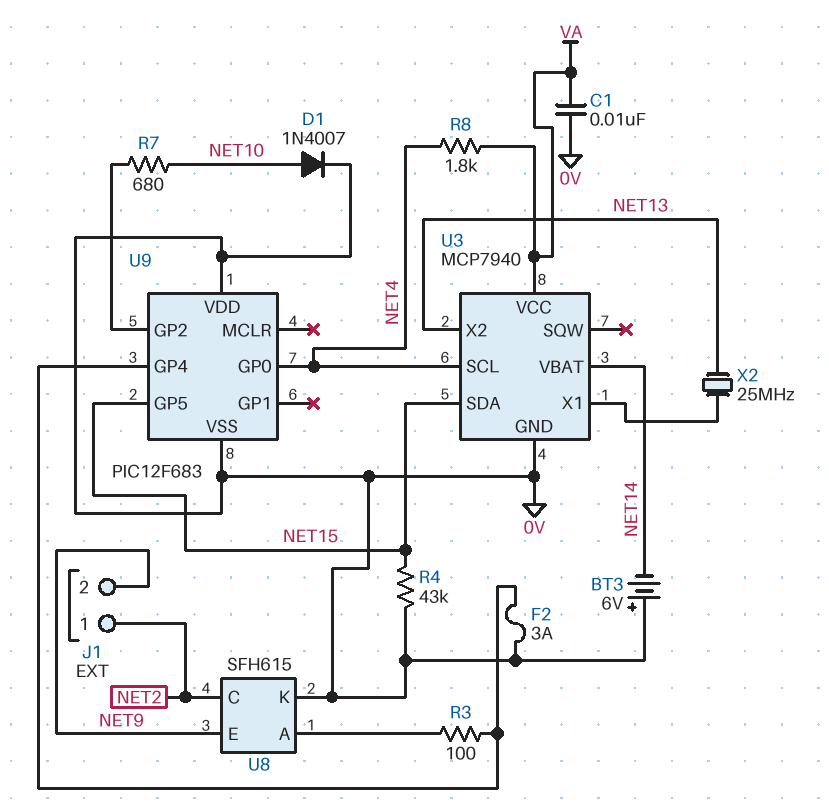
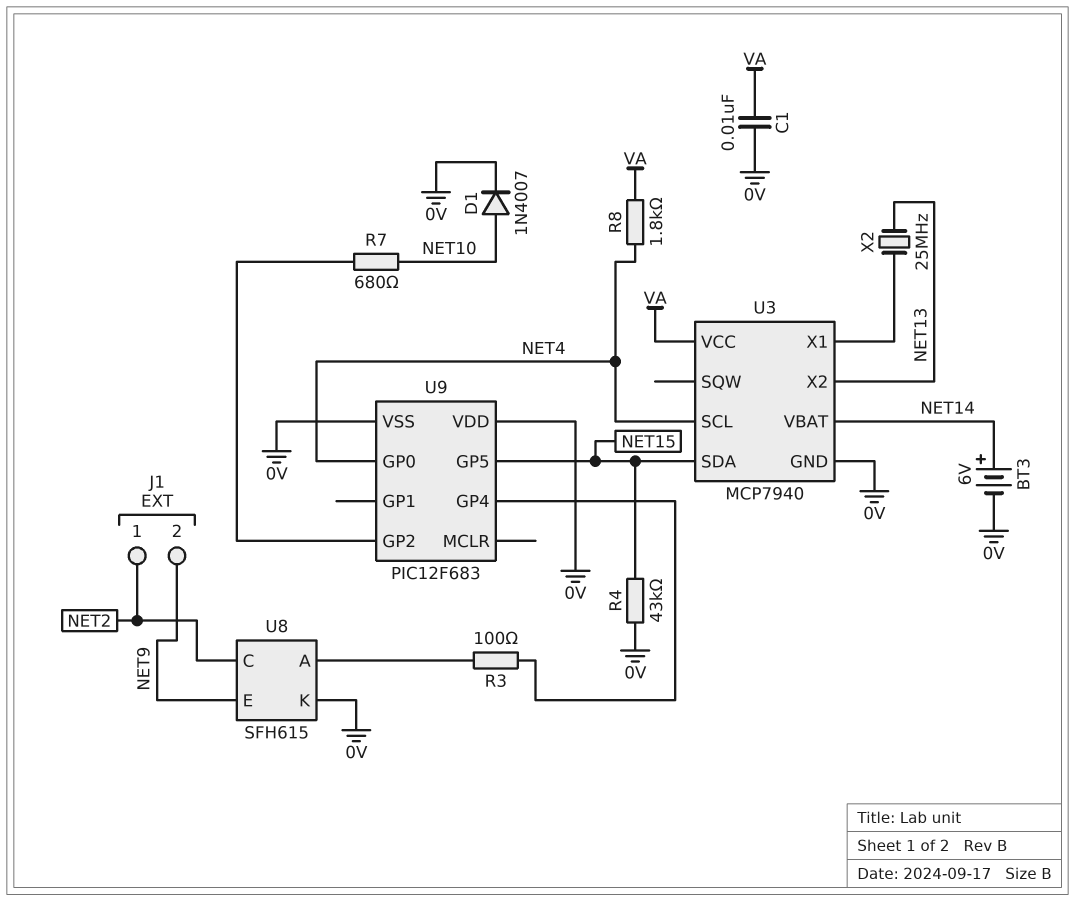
BT3: 6V (plus 0V, minus NET14) -> 6V (plus NET14, minus 0V)
F2: 3A (0V, U9/GP4) -> none

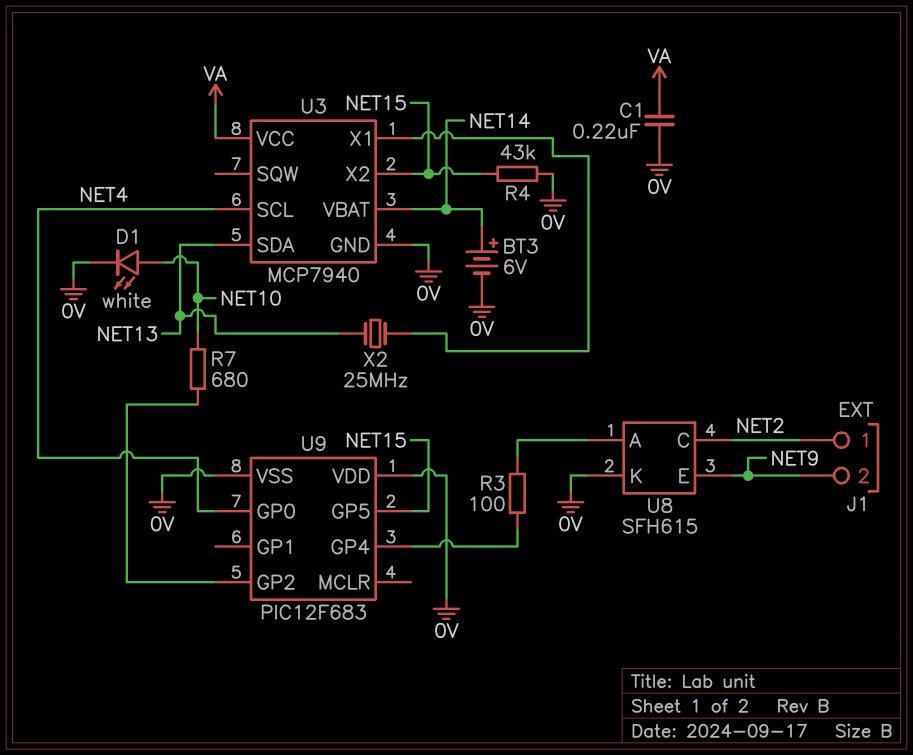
C1: 10nF (0V, VA) -> 220nF (0V, VA)
D1: diode 1N4007 (A NET10, K 0V) -> LED white (A NET10, K 0V)
R8: 1.8k (NET4, VA) -> none
U3 pin SDA: NET15 -> NET13
U3 pin X2: NET13 -> NET15

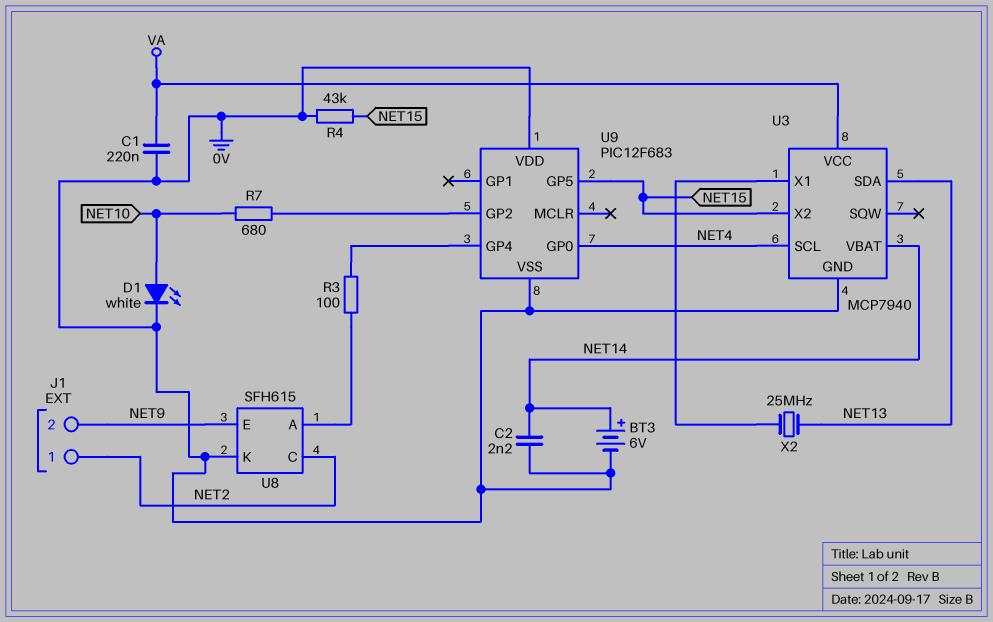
C2: none -> 2.2nF (0V, NET14)

